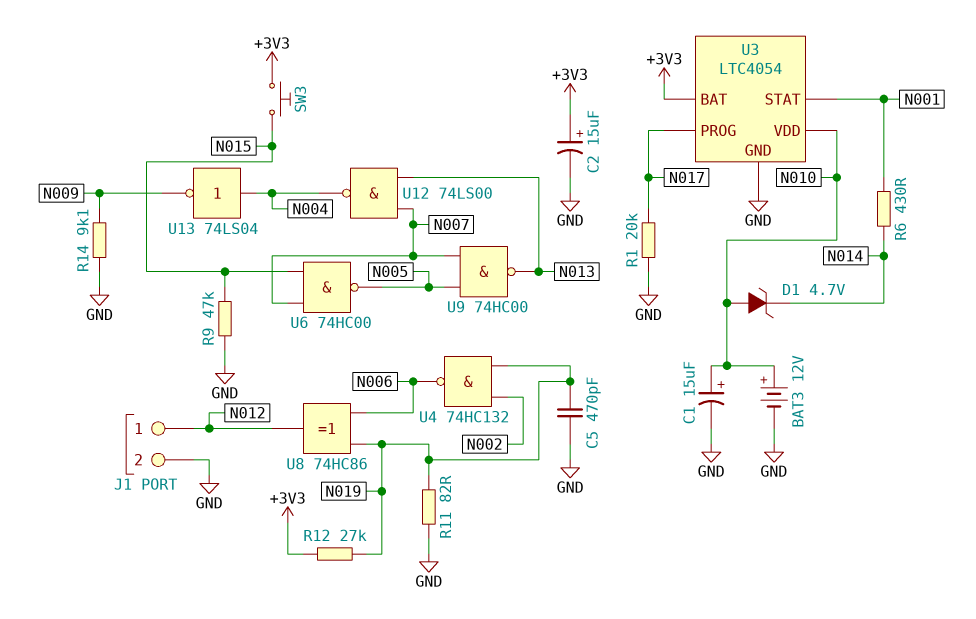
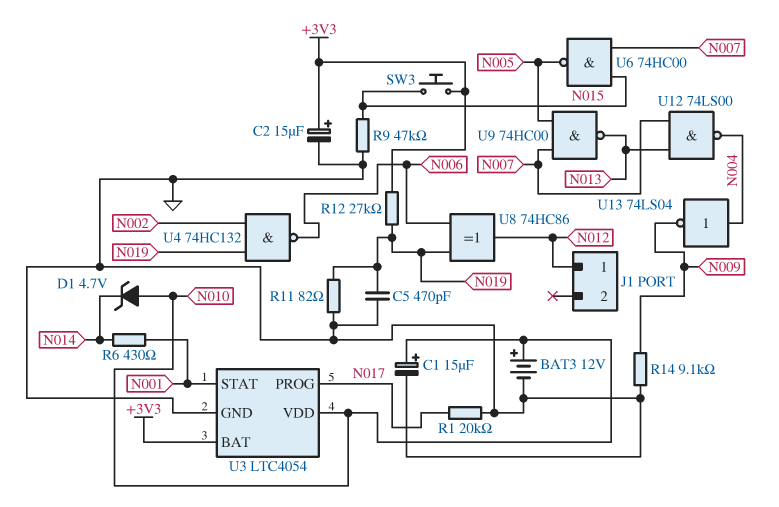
J1 pin 2: GND -> none

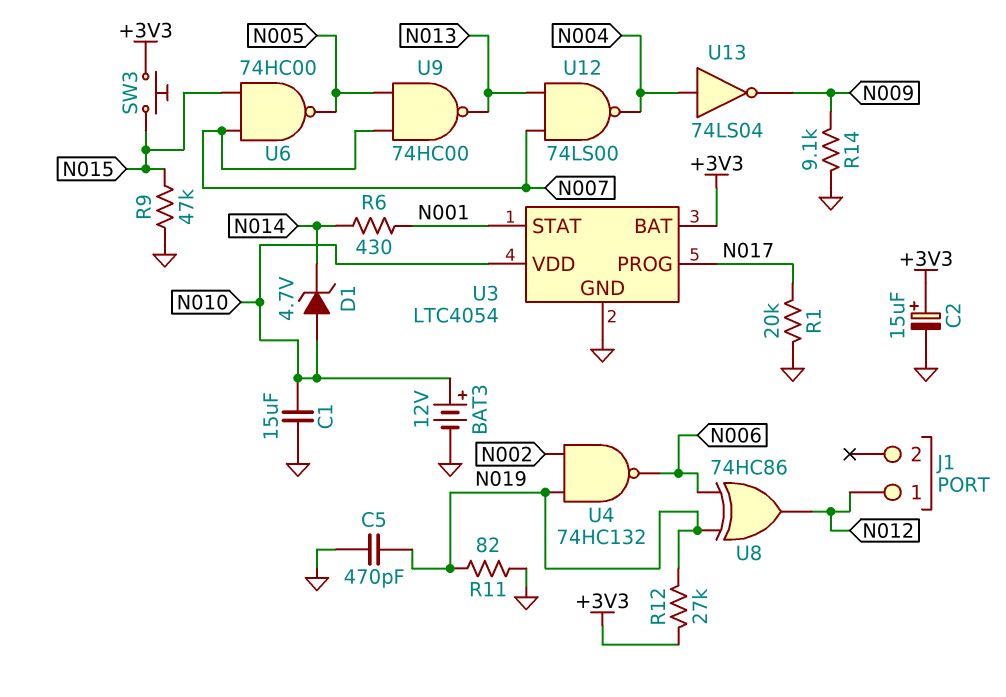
C1: 15uF (plus N010, minus GND) -> 15uF (GND, N010)

